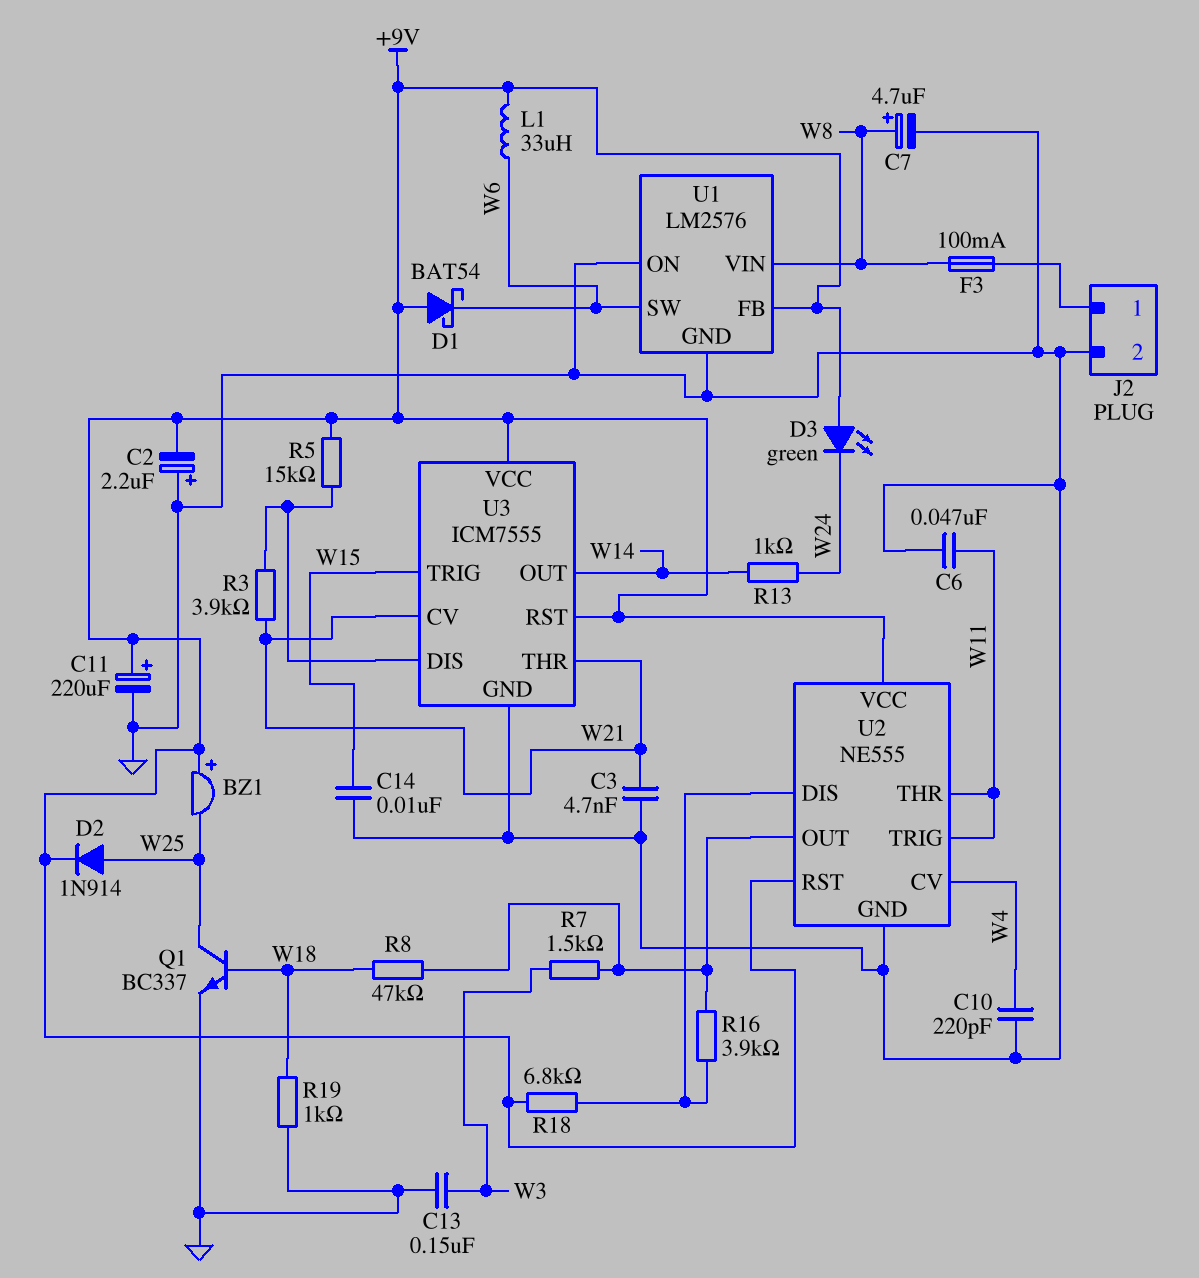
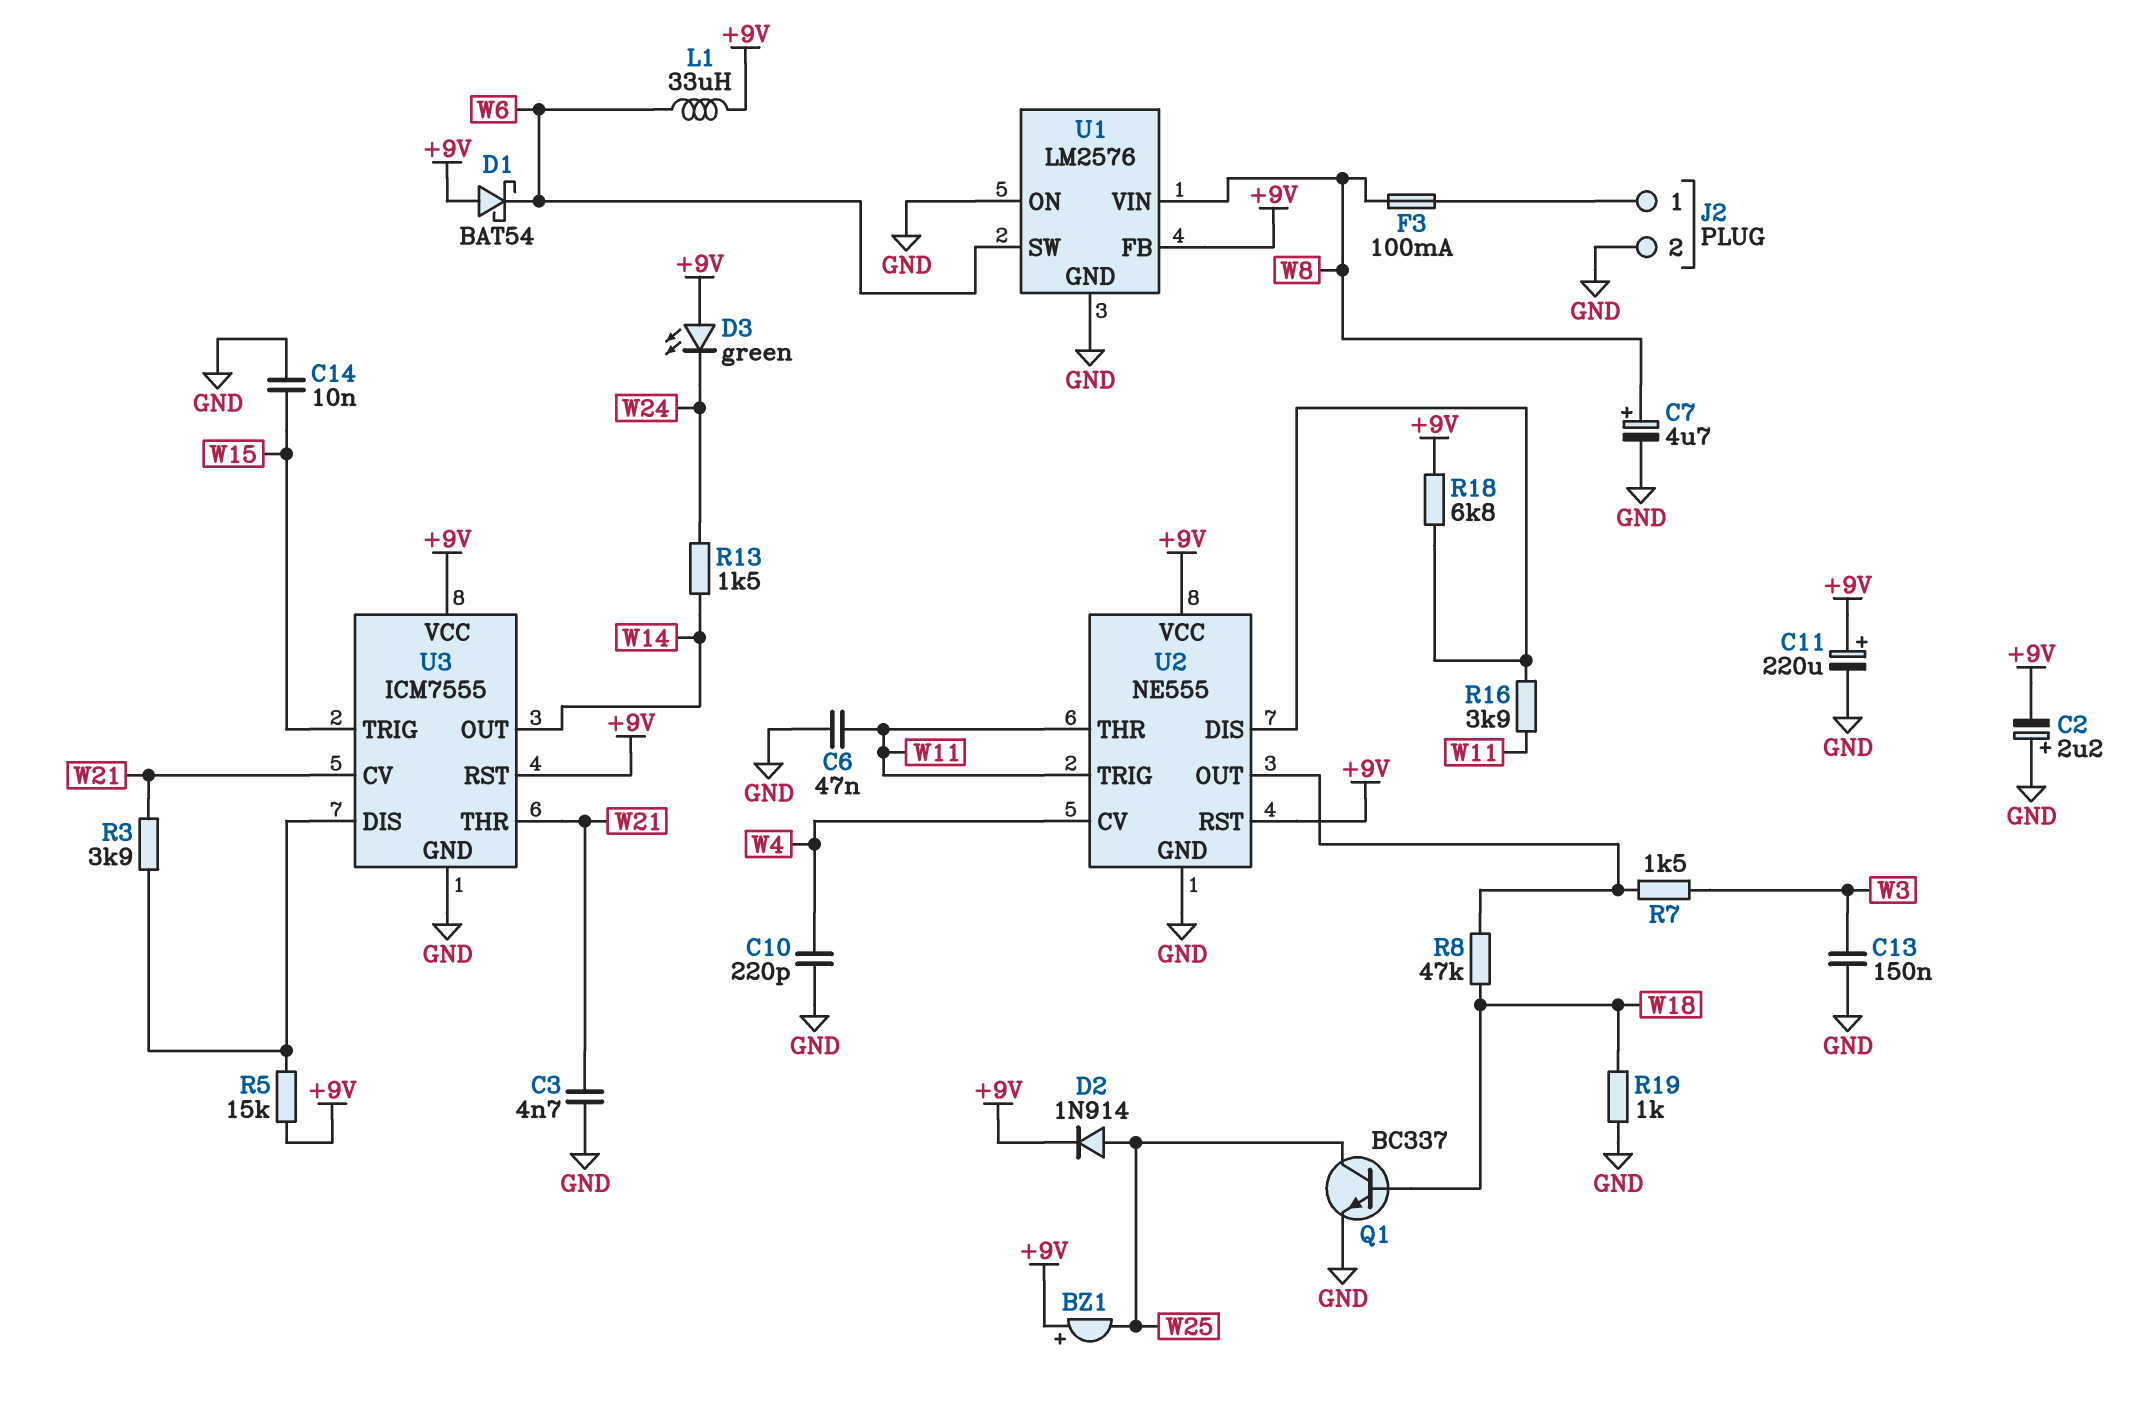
R13: 1k (W14, W24) -> 1.5k (W14, W24)
R16: 3.9k (U2/DIS, U2/OUT) -> 3.9k (U2/DIS, W11)

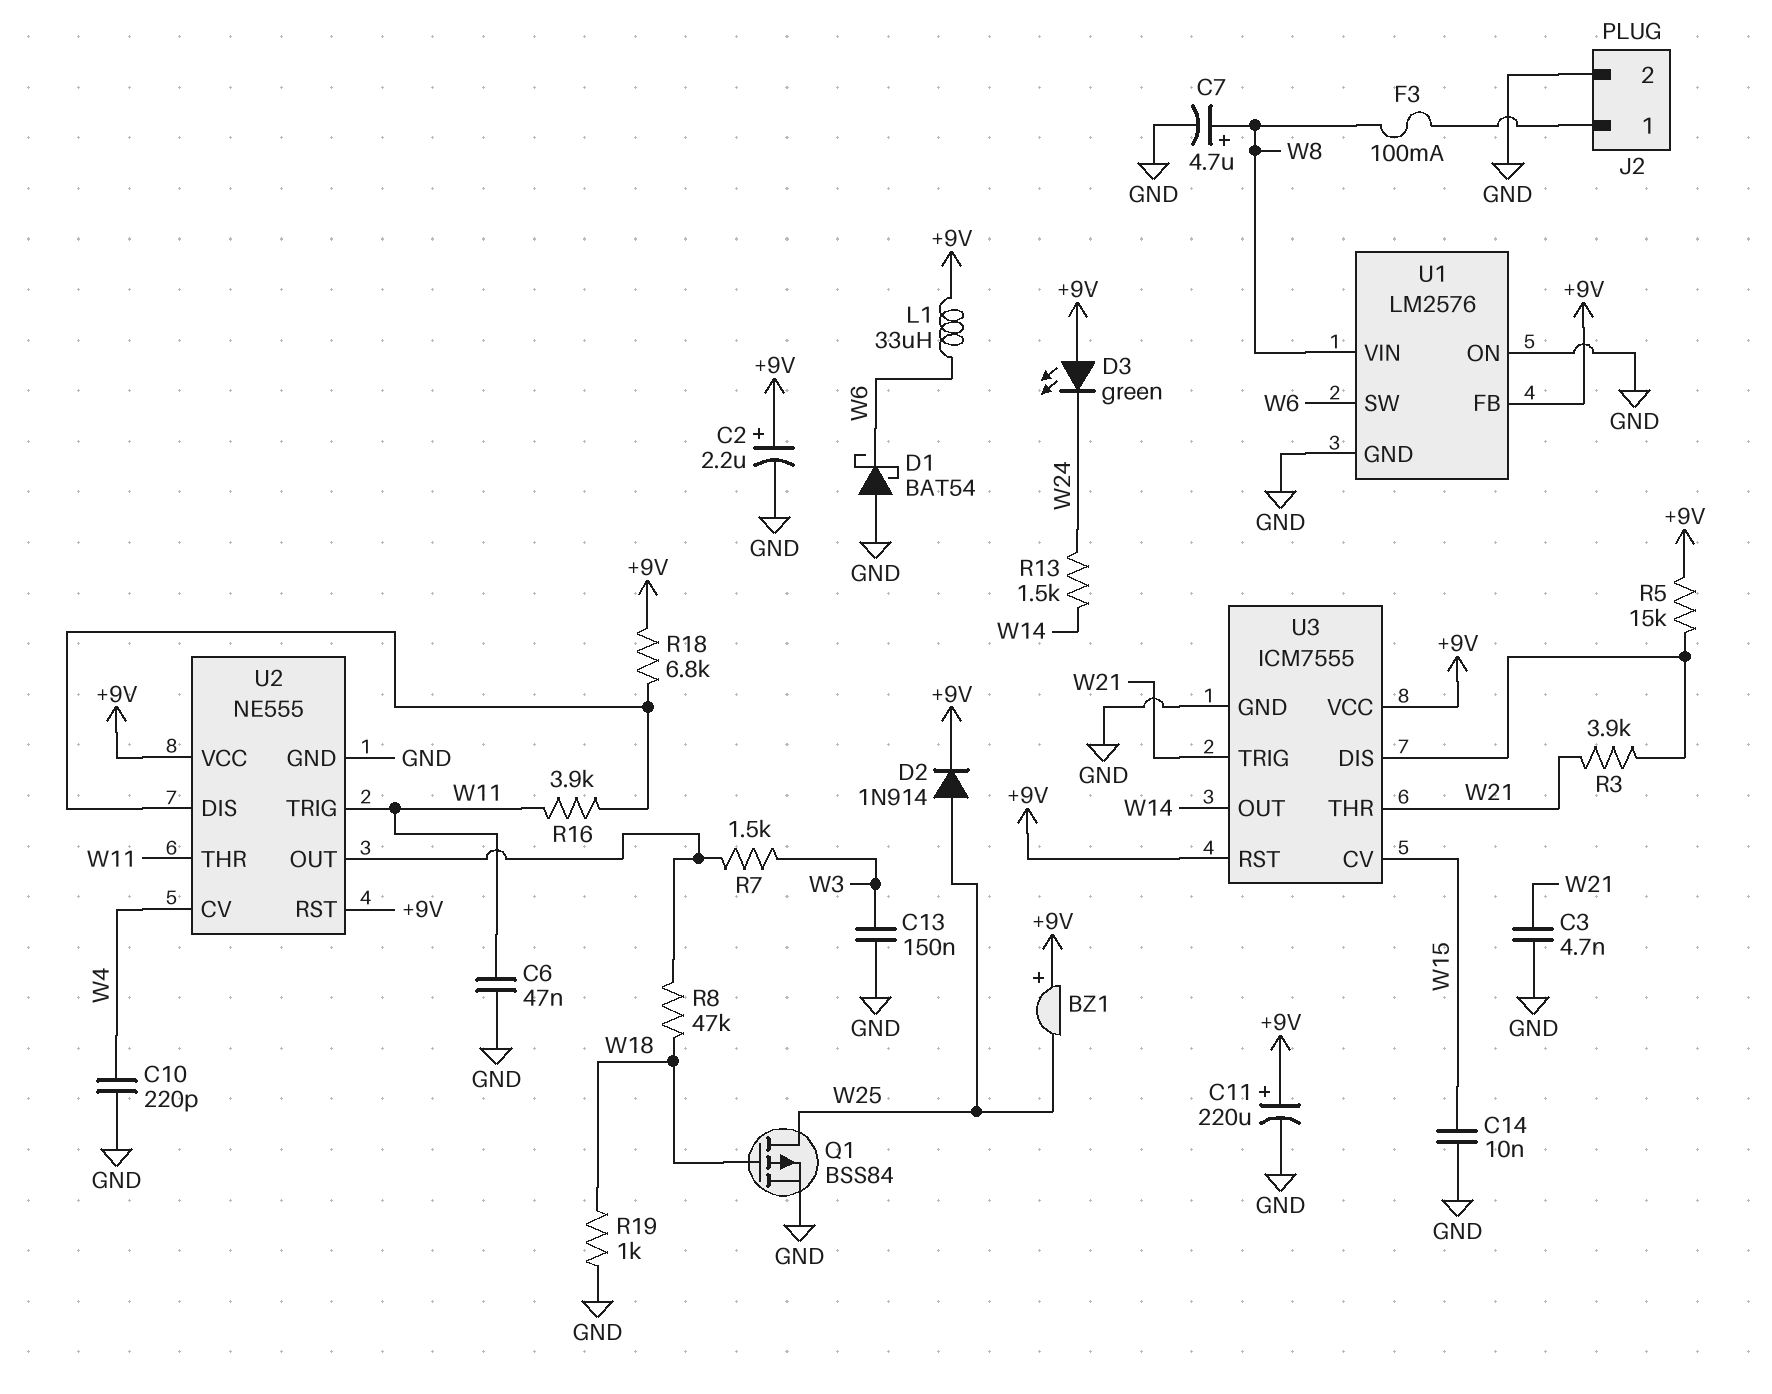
C2: 2.2uF (plus GND, minus +9V) -> 2.2uF (plus +9V, minus GND)
D1: schottky BAT54 (A +9V, K W6) -> schottky BAT54 (A GND, K W6)
Q1: NPN BC337 (B W18, C W25, E GND) -> PMOS BSS84 (G W18, D W25, S GND)
U3 pin CV: W21 -> W15
U3 pin TRIG: W15 -> W21

